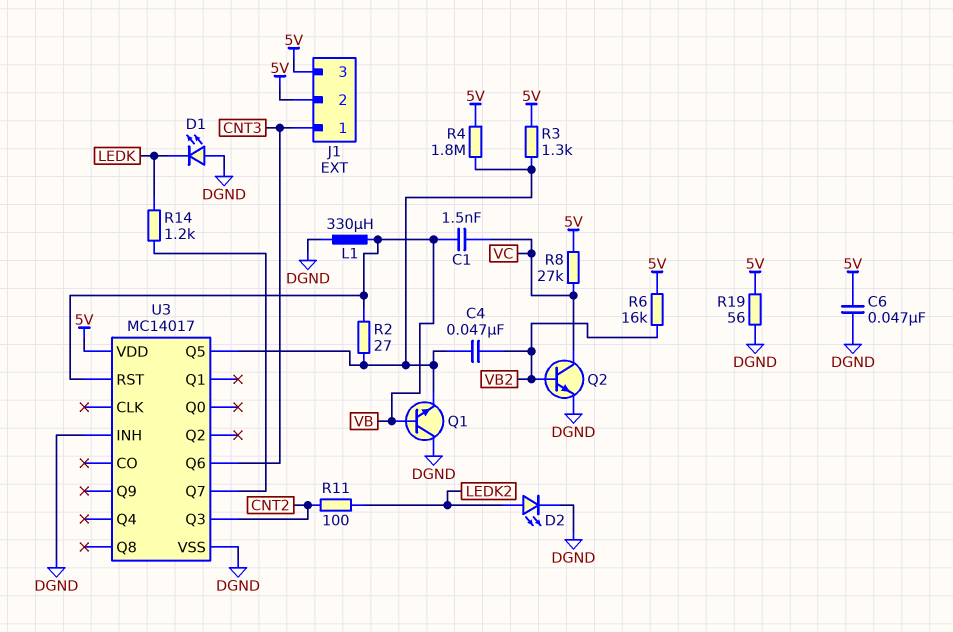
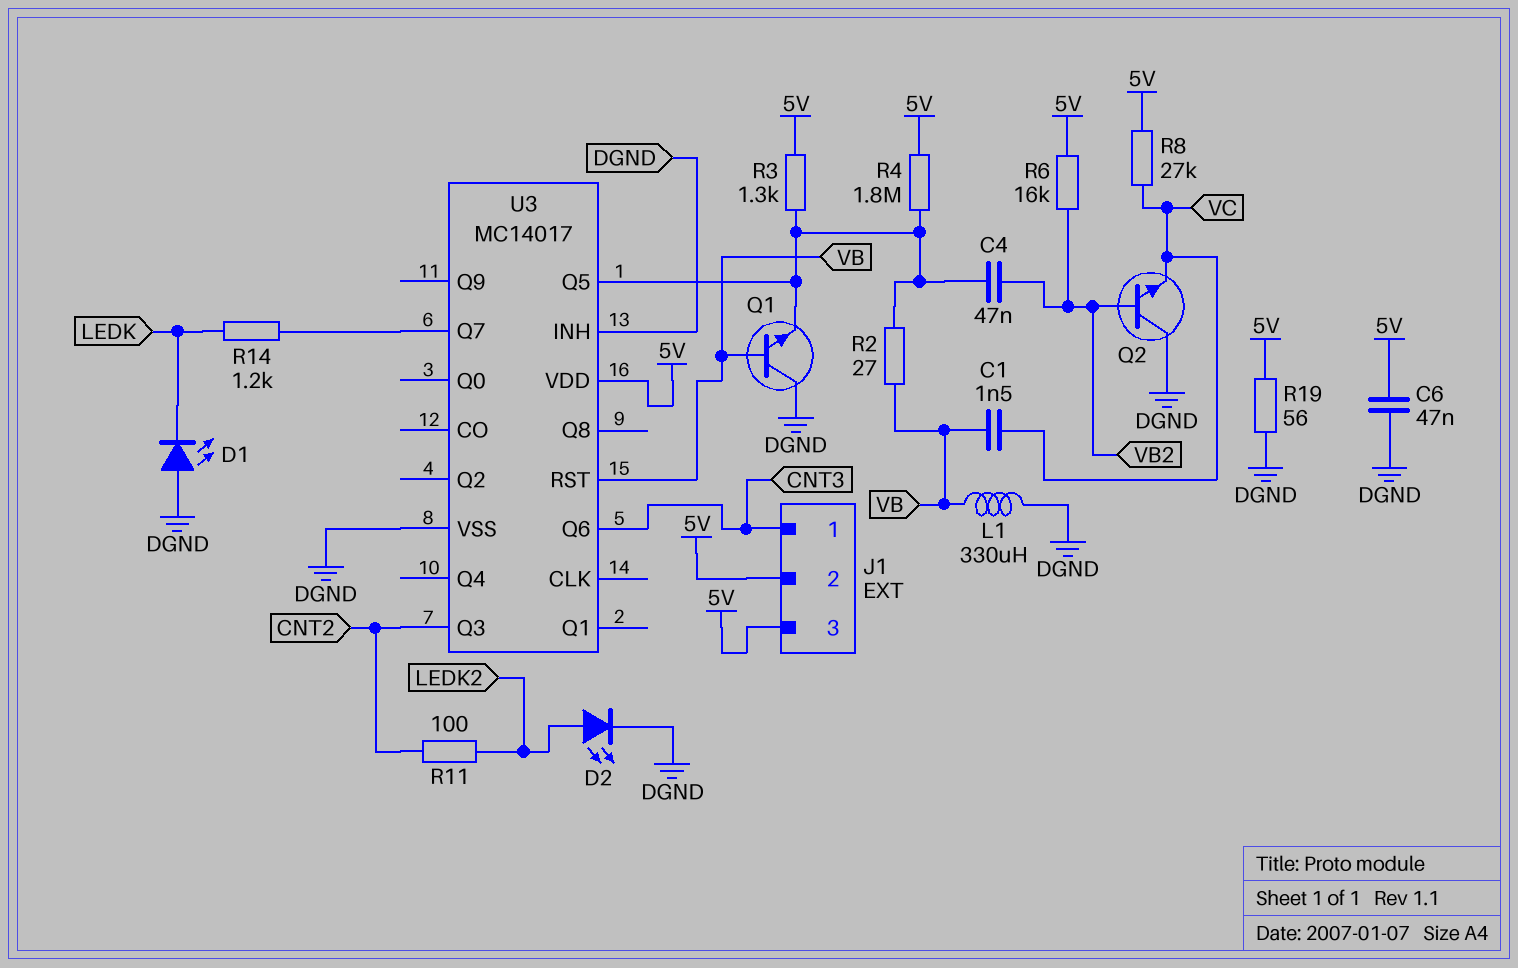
Q2: NPN (B VB2, C VC, E DGND) -> NPN (B VB2, C DGND, E VC)

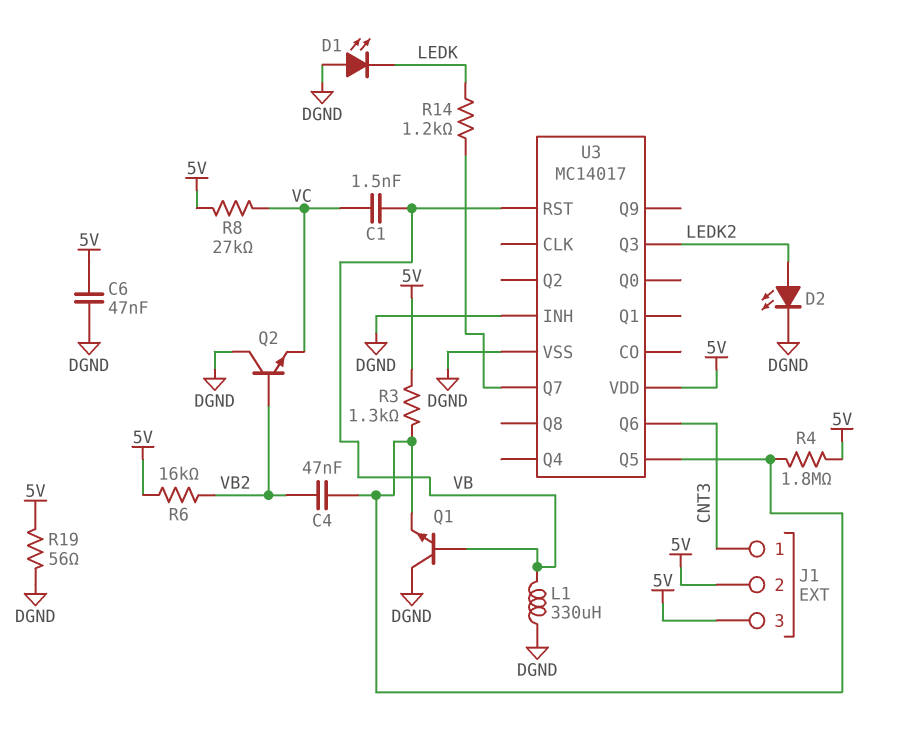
R2: 27 (U3/Q5, VB) -> none
R11: 100 (CNT2, LEDK2) -> none
U3 pin Q3: CNT2 -> LEDK2

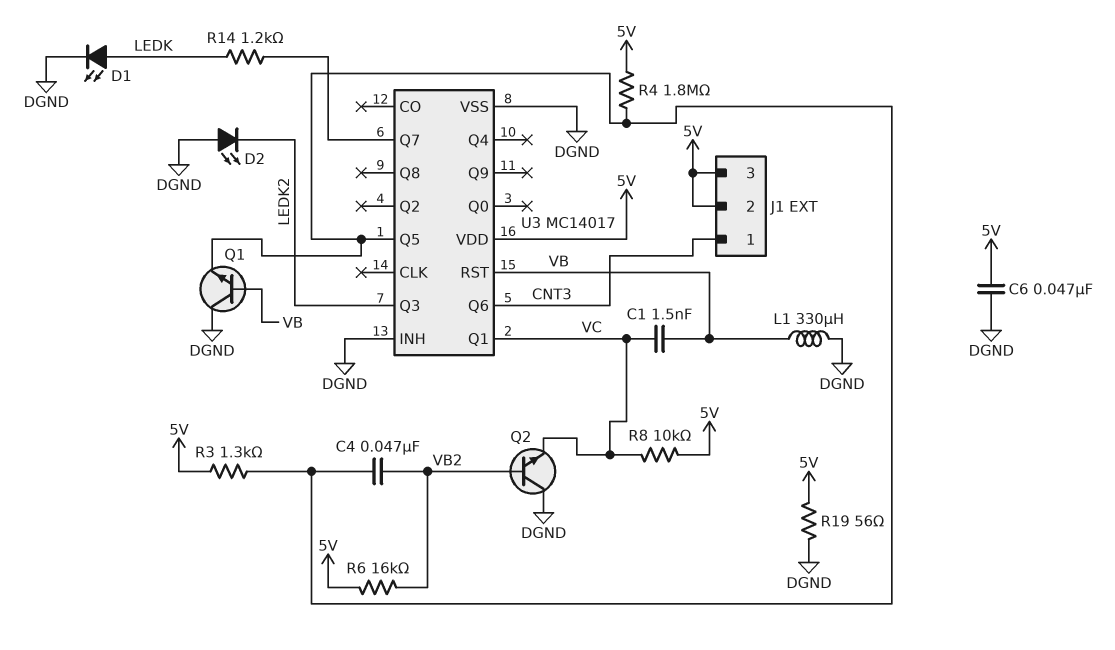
D1: LED (A DGND, K LEDK) -> LED (A LEDK, K DGND)
D2: LED (A LEDK2, K DGND) -> LED (A DGND, K LEDK2)
R8: 27k (5V, VC) -> 10k (5V, VC)
U3 pin Q1: none -> VC

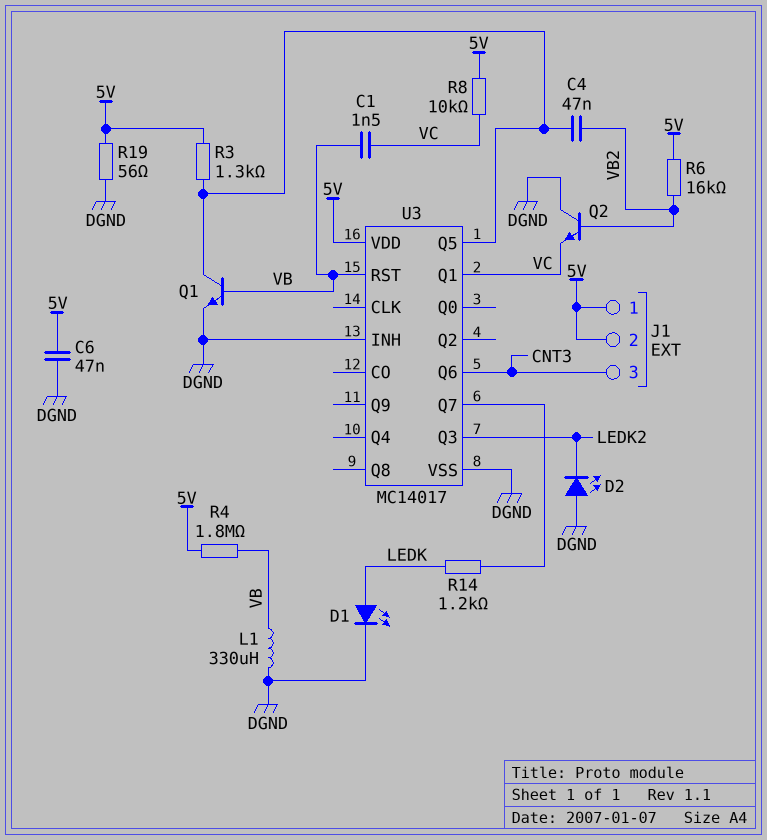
J1 pin 1: CNT3 -> 5V
J1 pin 3: 5V -> CNT3
Q1: NPN (B VB, C DGND, E U3/Q5) -> NPN (B VB, C U3/Q5, E DGND)
R4: 1.8M (5V, U3/Q5) -> 1.8M (5V, VB)

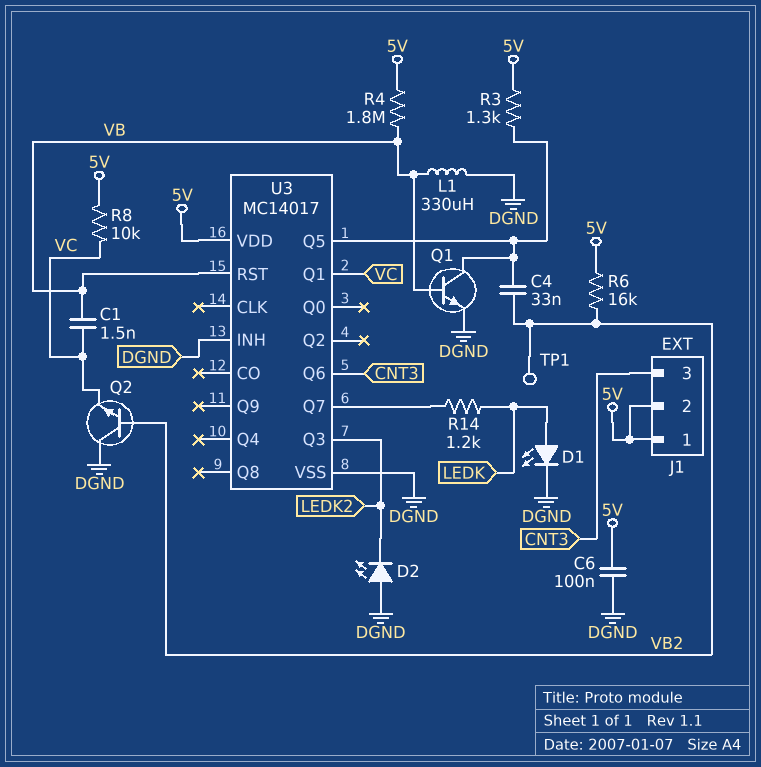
C4: 47nF (U3/Q5, VB2) -> 33nF (U3/Q5, VB2)
C6: 47nF (5V, DGND) -> 100nF (5V, DGND)
R19: 56 (5V, DGND) -> none
TP1: none -> test point (VB2)

